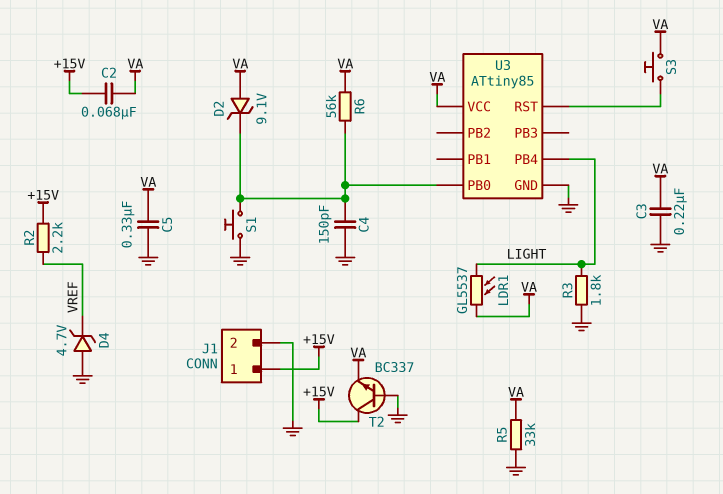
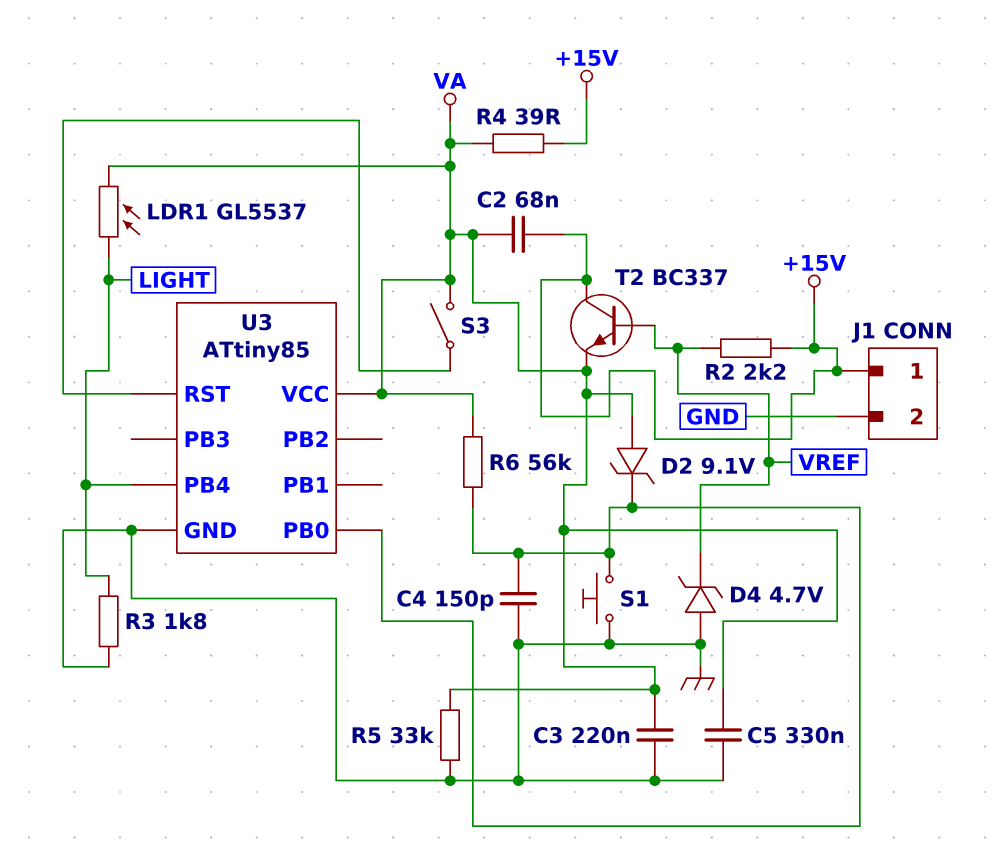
R4: none -> 39 (+15V, VA)
S3: button (U3/RST, VA) -> switch (U3/RST, VA)
T2: NPN BC337 (B GND, C +15V, E VA) -> NPN BC337 (B VREF, C +15V, E VA)

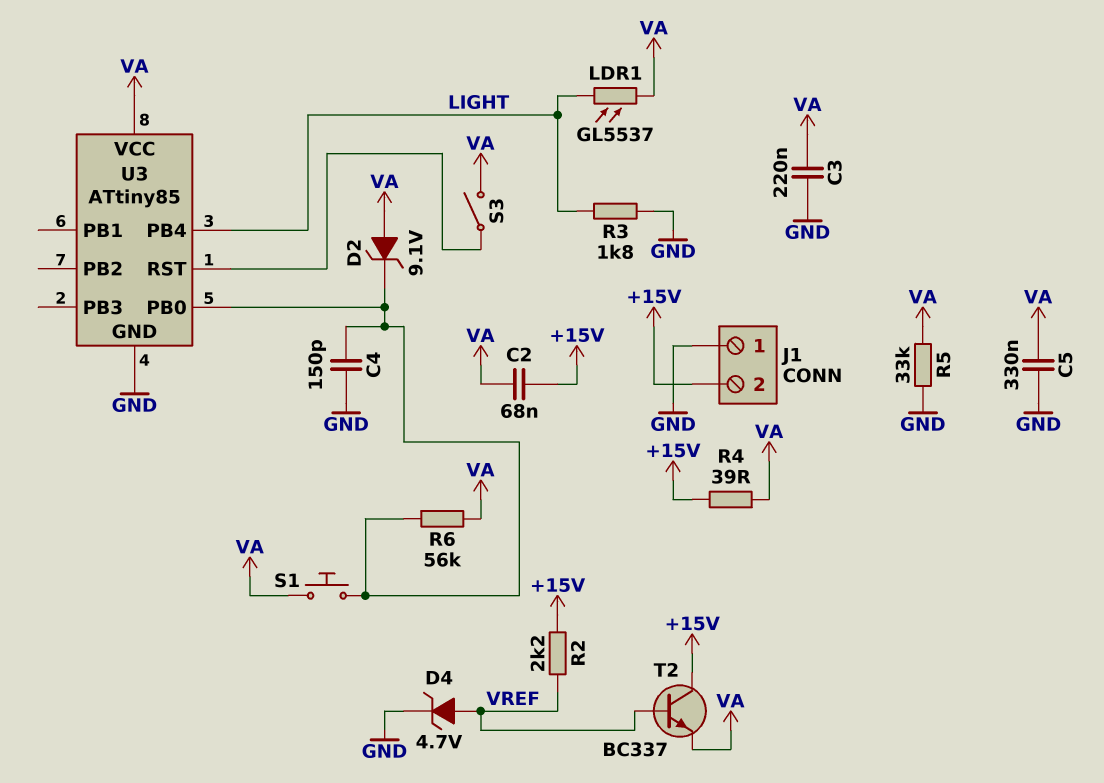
D4: zener 4.7V (A GND, K VREF) -> zener 4.7V (A VREF, K GND)
J1 pin 1: +15V -> GND
J1 pin 2: GND -> +15V
S1: button (GND, U3/PB0) -> button (U3/PB0, VA)

